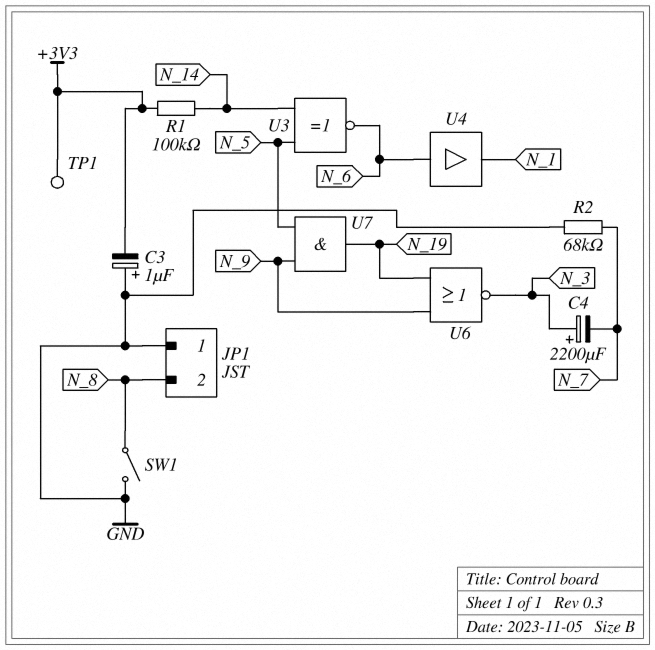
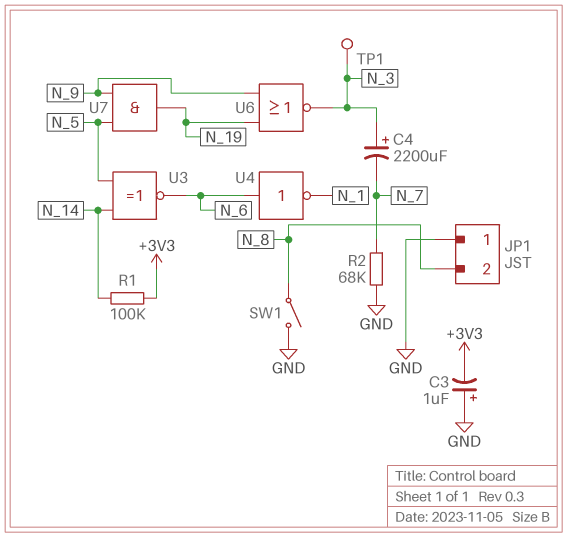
TP1: test point (+3V3) -> test point (N_3)
U4: buffer (in N_6, out N_1) -> NOT (in N_6, out N_1)

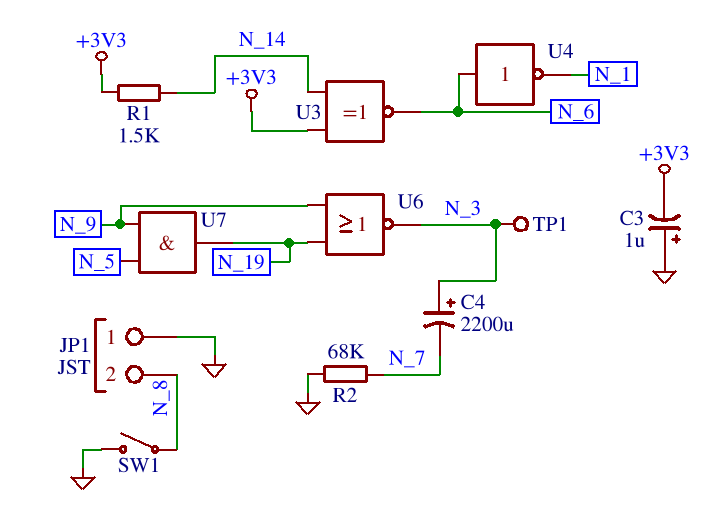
R1: 100k (+3V3, N_14) -> 1.5k (+3V3, N_14)
U3: XNOR (in N_5, in N_14, out N_6) -> XNOR (in +3V3, in N_14, out N_6)

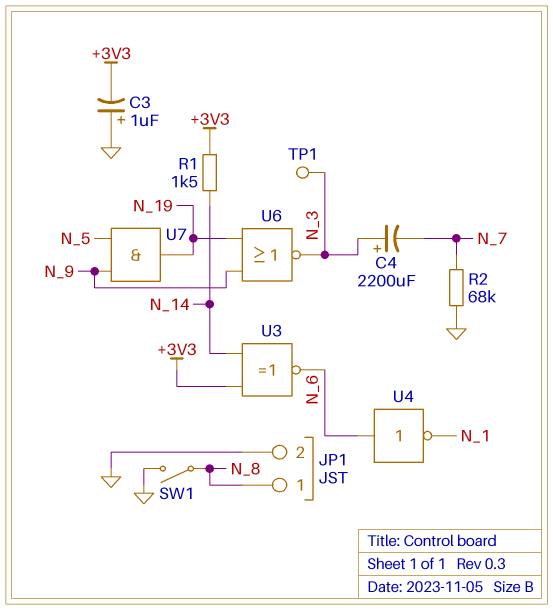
JP1 pin 1: GND -> N_8
JP1 pin 2: N_8 -> GND

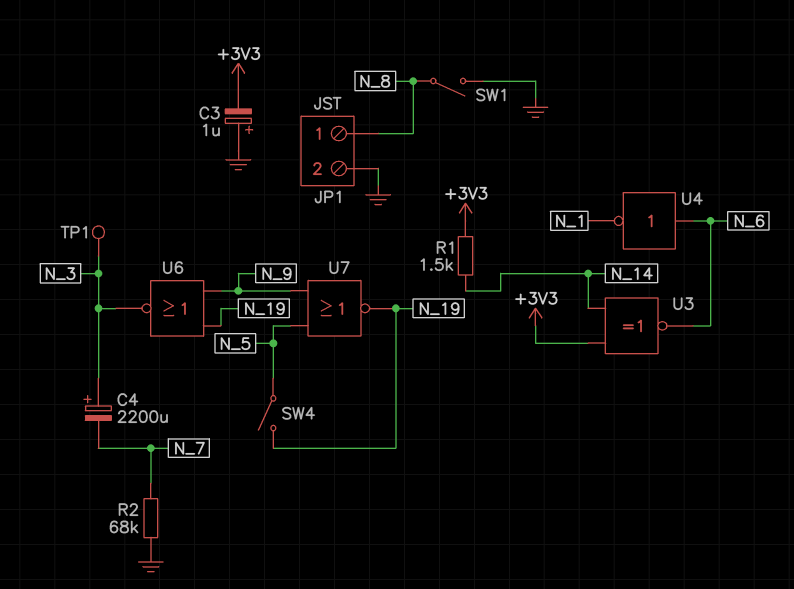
SW4: none -> switch (N_5, N_19)
U7: AND (in N_5, in N_9, out N_19) -> NOR (in N_5, in N_9, out N_19)

